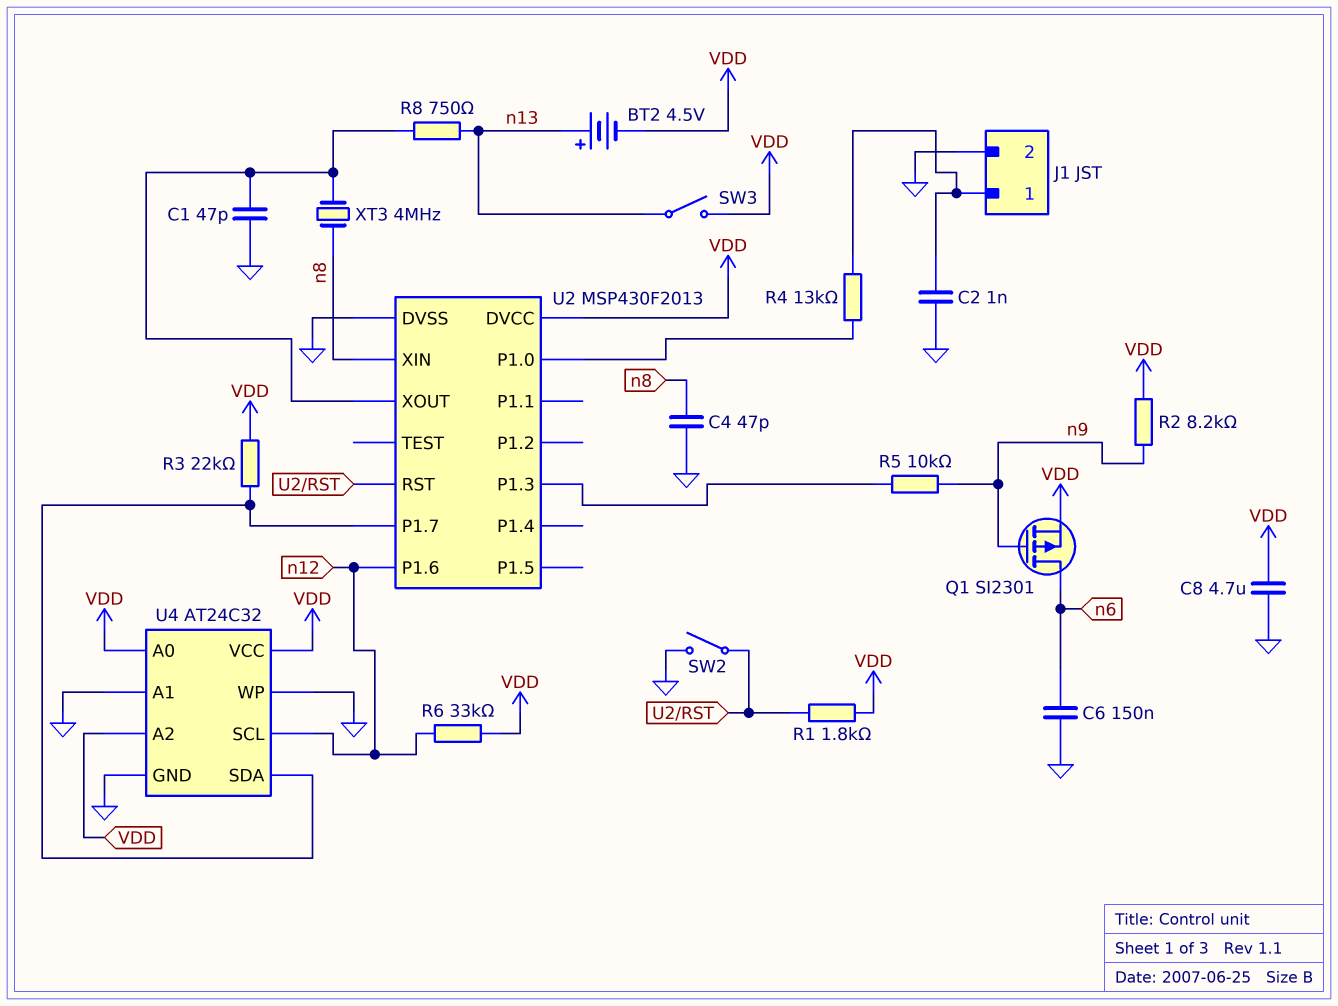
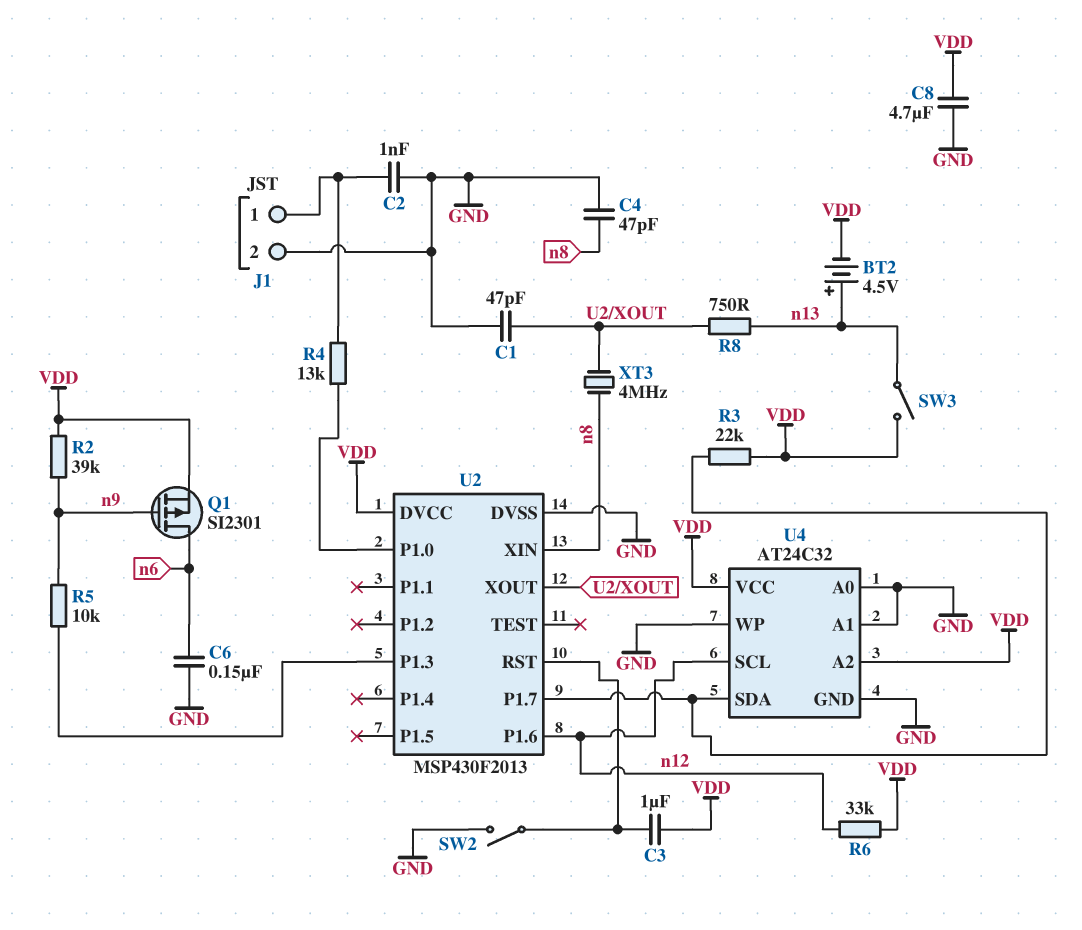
C3: none -> 1uF (U2/RST, VDD)
R1: 1.8k (U2/RST, VDD) -> none
R2: 8.2k (VDD, n9) -> 39k (VDD, n9)
U4 pin A0: VDD -> GND

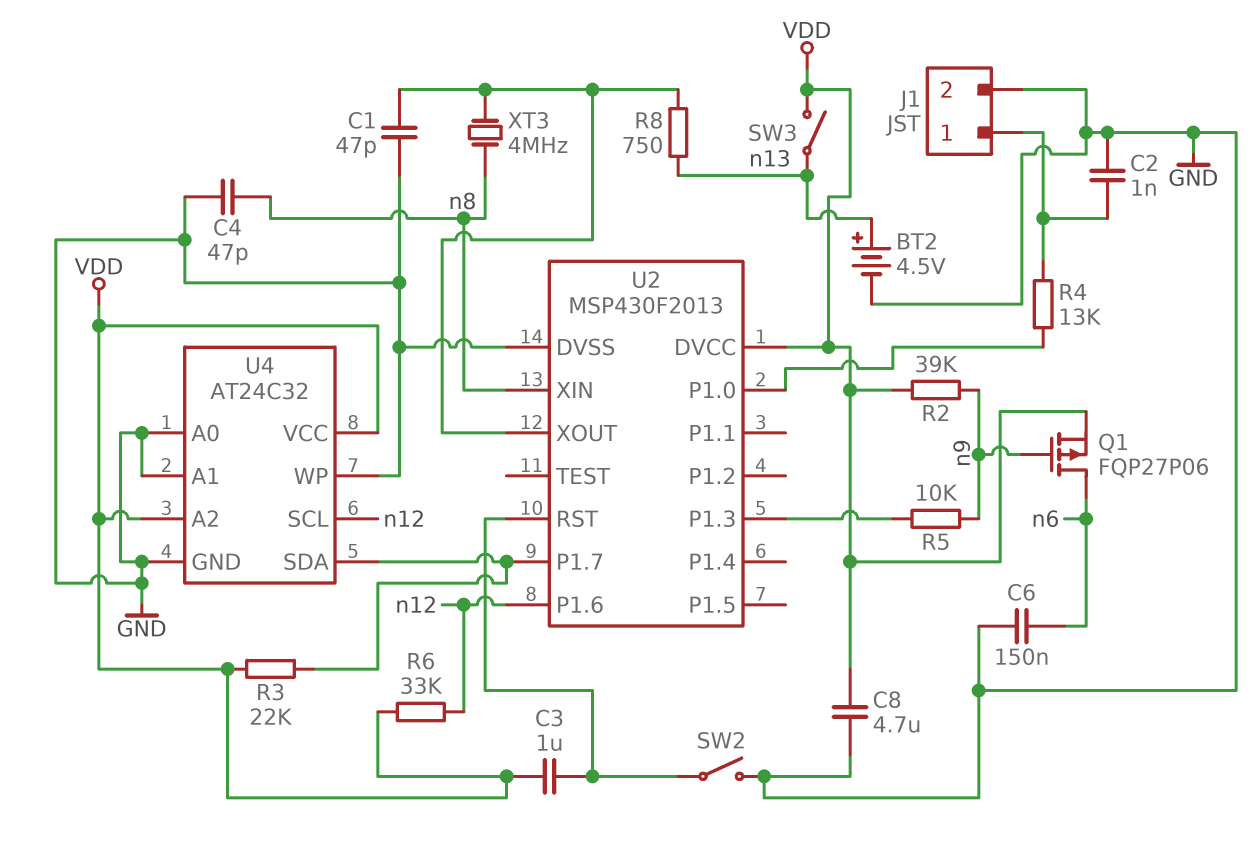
BT2: 4.5V (plus n13, minus VDD) -> 4.5V (plus n13, minus GND)
Q1: PMOS SI2301 (G n9, D n6, S VDD) -> PMOS FQP27P06 (G n9, D n6, S VDD)

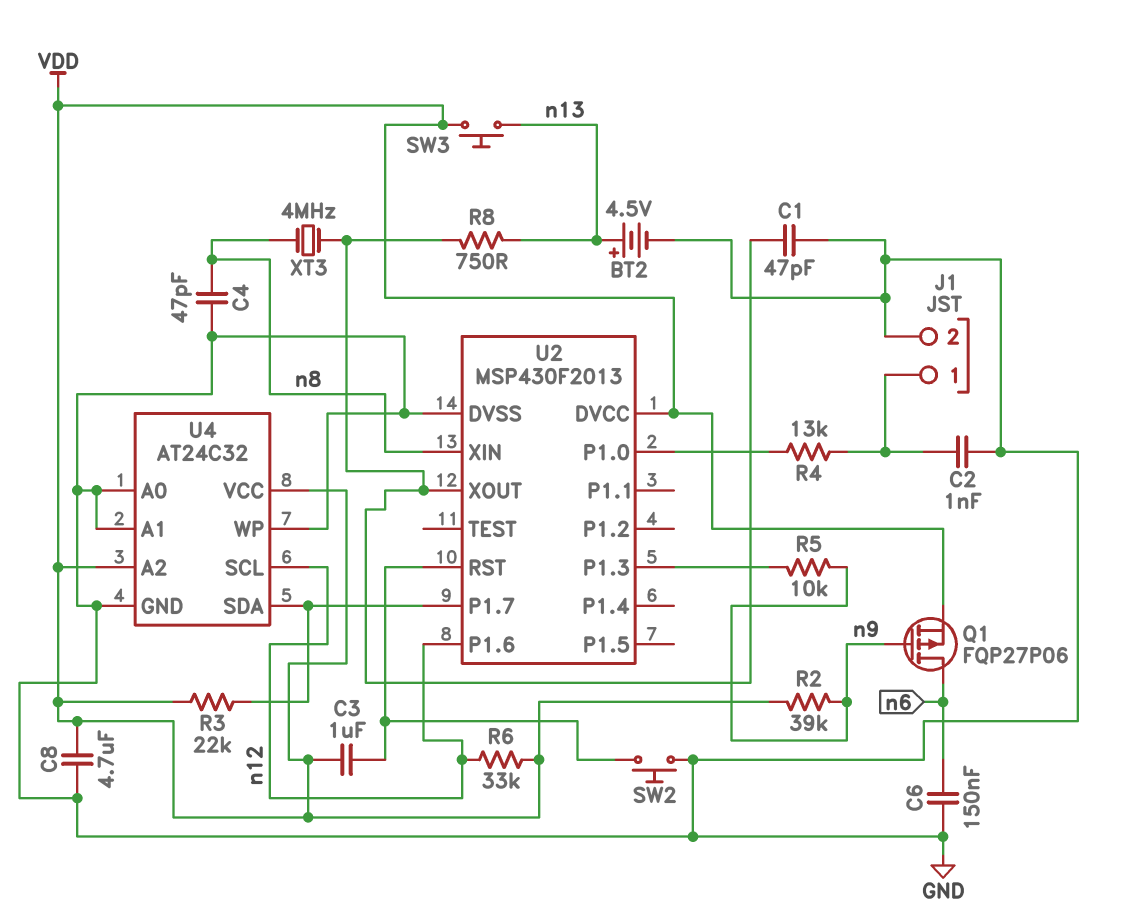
SW2: switch (GND, U2/RST) -> button (GND, U2/RST)
SW3: switch (VDD, n13) -> button (VDD, n13)

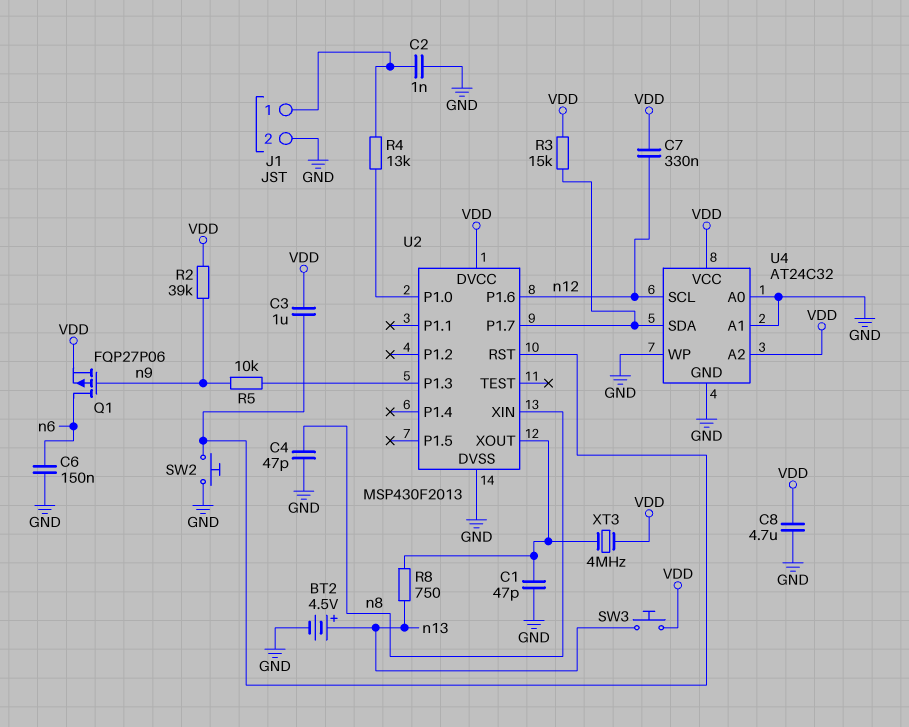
C7: none -> 330nF (VDD, n12)
R3: 22k (U2/P1.7, VDD) -> 15k (U2/P1.7, VDD)
R6: 33k (VDD, n12) -> none
XT3: 4MHz (U2/XOUT, n8) -> 4MHz (U2/XOUT, VDD)

